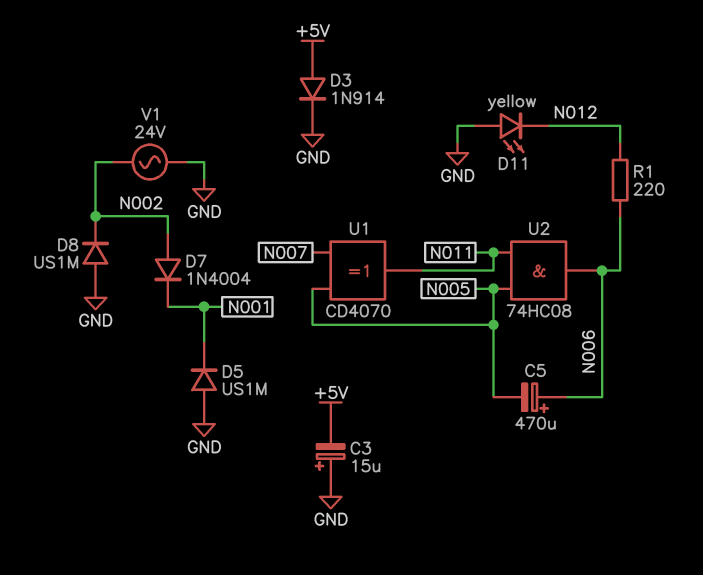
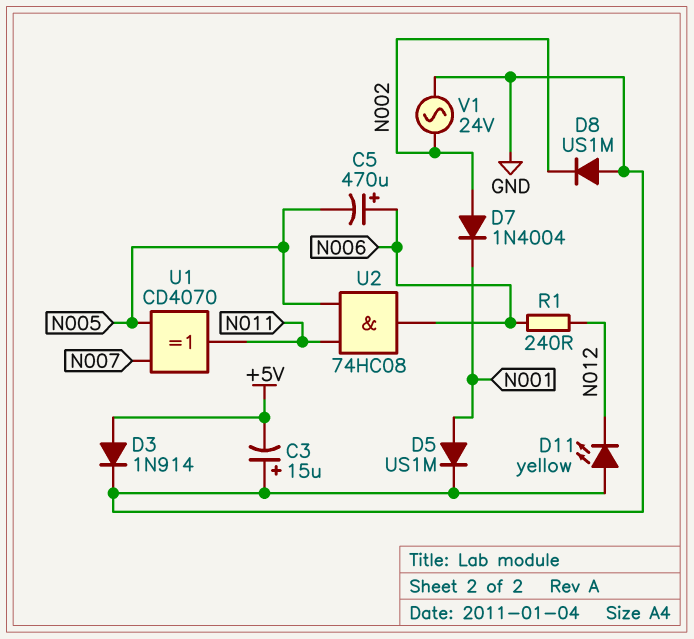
D5: diode US1M (A GND, K N001) -> diode US1M (A N001, K GND)
R1: 220 (N006, N012) -> 240 (N006, N012)

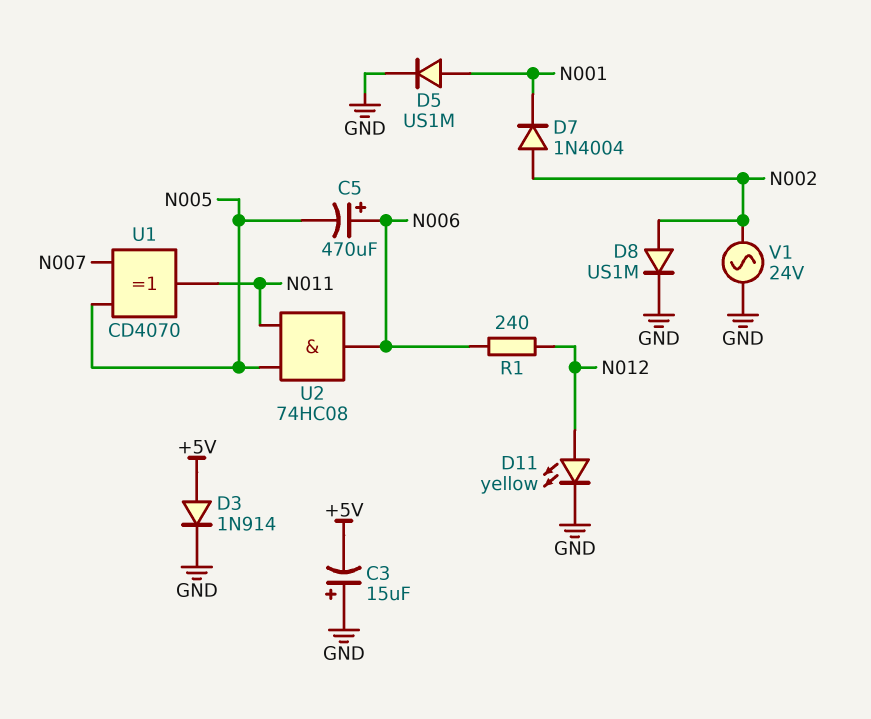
D8: diode US1M (A GND, K N002) -> diode US1M (A N002, K GND)
D11: LED yellow (A GND, K N012) -> LED yellow (A N012, K GND)

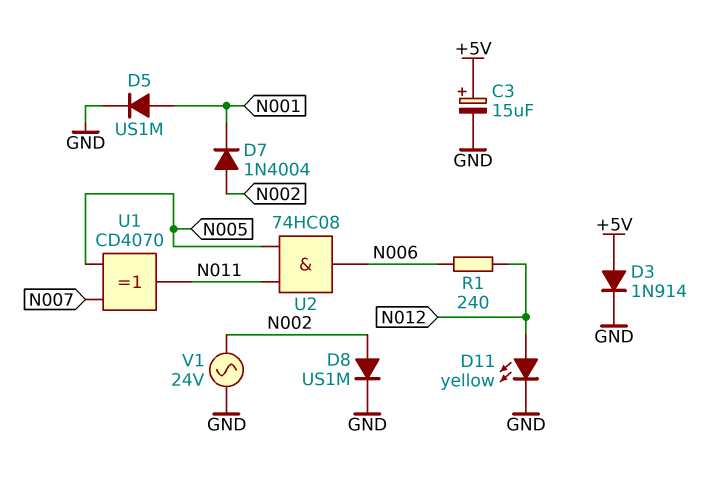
C3: 15uF (plus GND, minus +5V) -> 15uF (plus +5V, minus GND)
C5: 470uF (plus N006, minus N005) -> none

